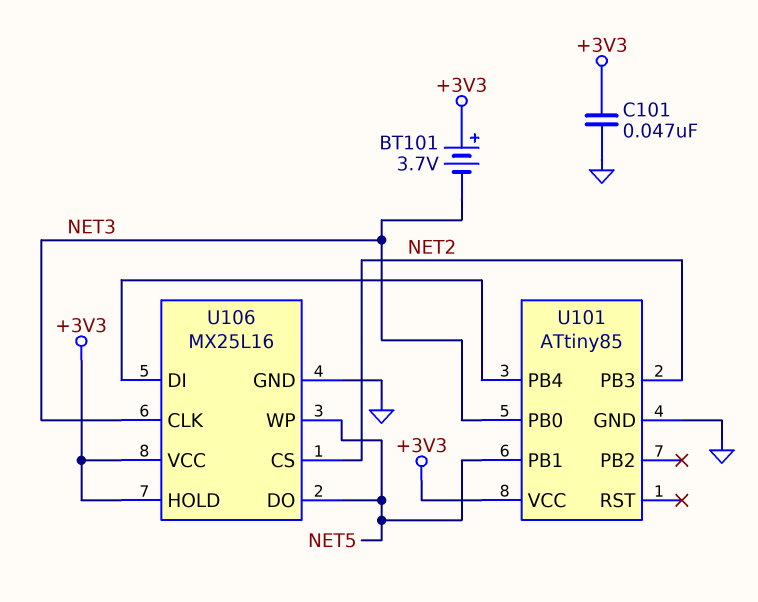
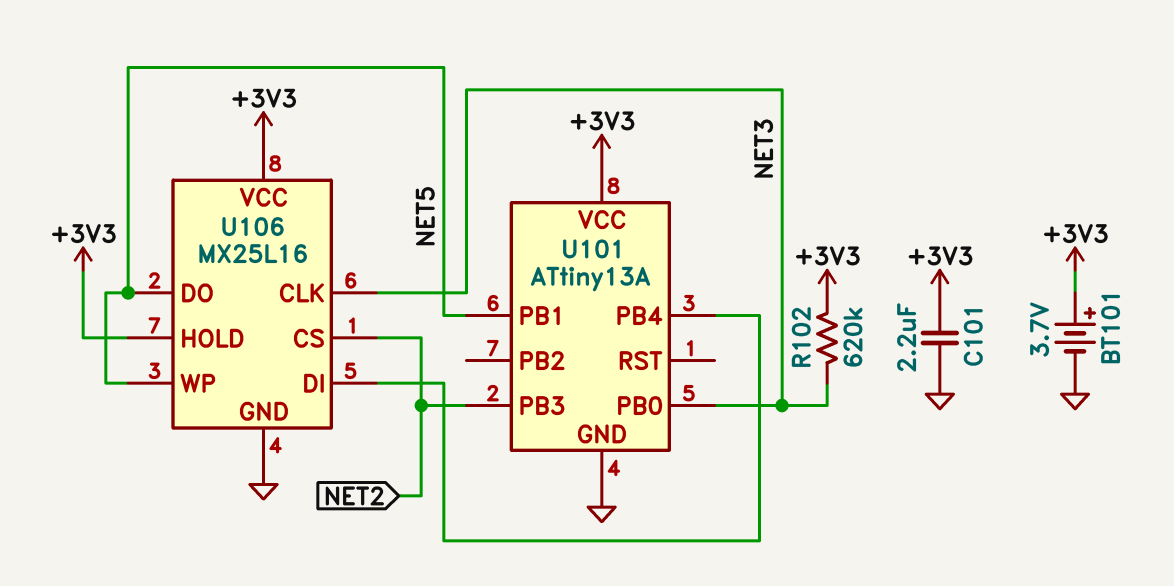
BT101: 3.7V (plus +3V3, minus NET3) -> 3.7V (plus +3V3, minus GND)
C101: 47nF (+3V3, GND) -> 2.2uF (+3V3, GND)
R102: none -> 620k (+3V3, NET3)
U101: ATtiny85 -> ATtiny13A

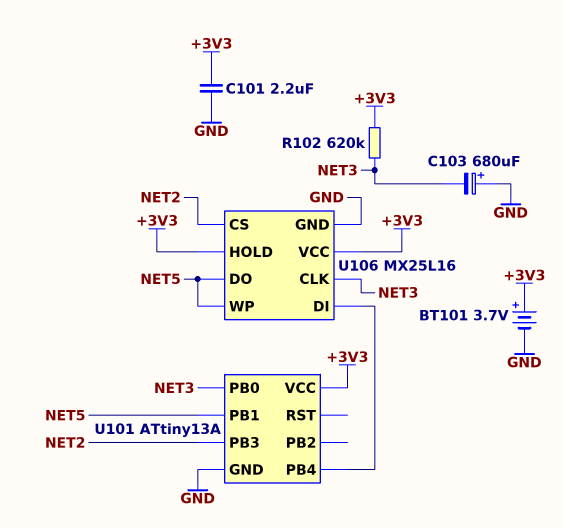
C103: none -> 680uF (plus GND, minus NET3)

